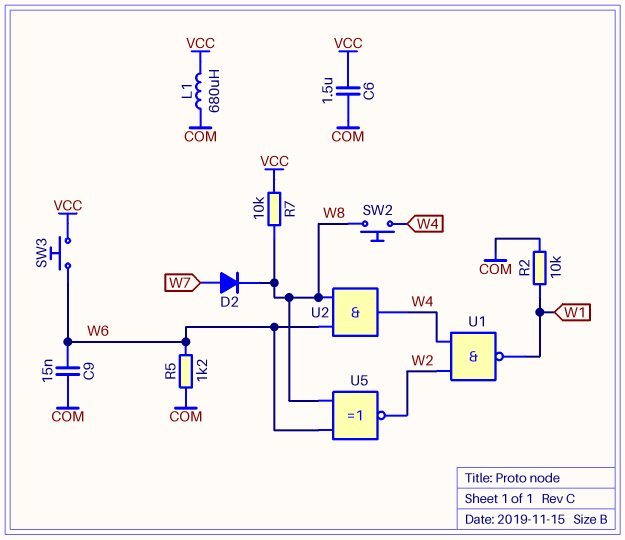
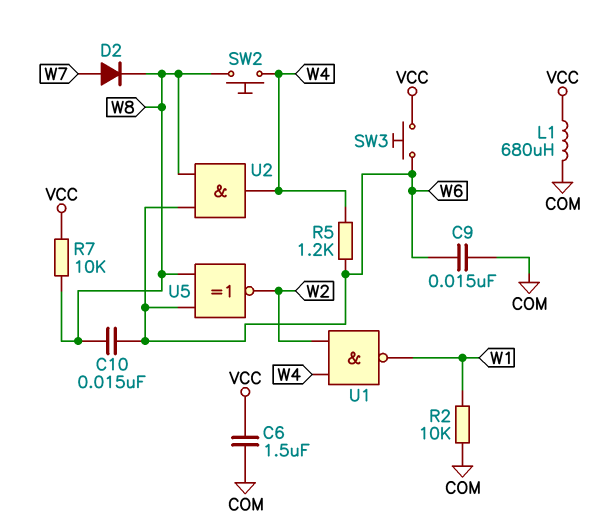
C10: none -> 15nF (W6, W8)
R5: 1.2k (COM, W6) -> 1.2k (W4, W6)

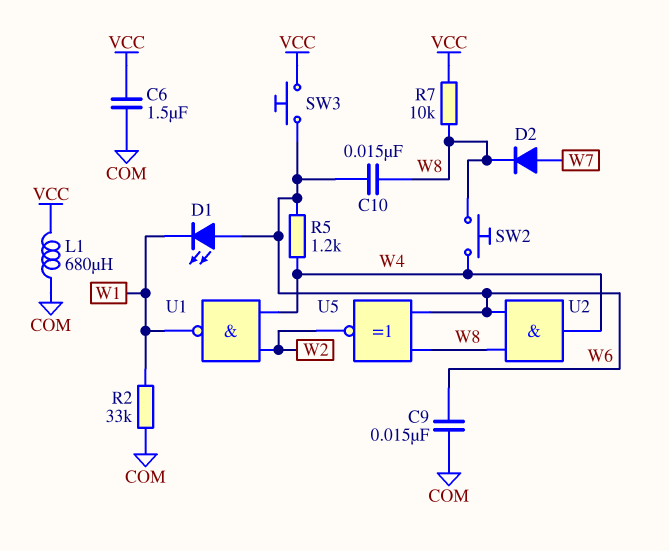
D1: none -> LED (A W6, K W1)
R2: 10k (COM, W1) -> 33k (COM, W1)

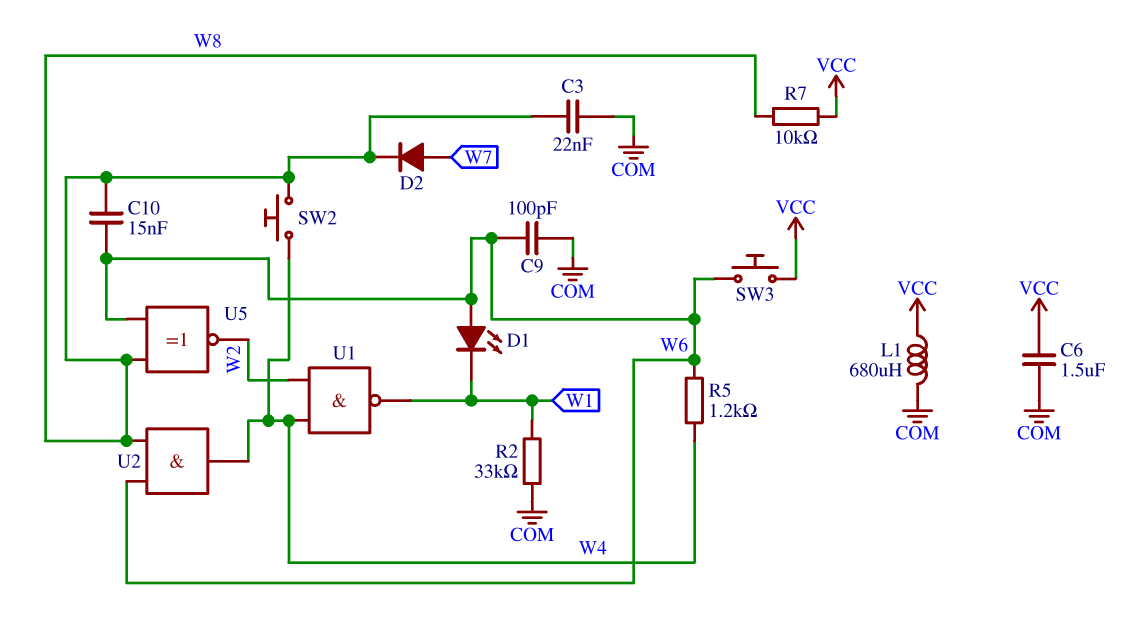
C3: none -> 22nF (COM, W8)
C9: 15nF (COM, W6) -> 100pF (COM, W6)

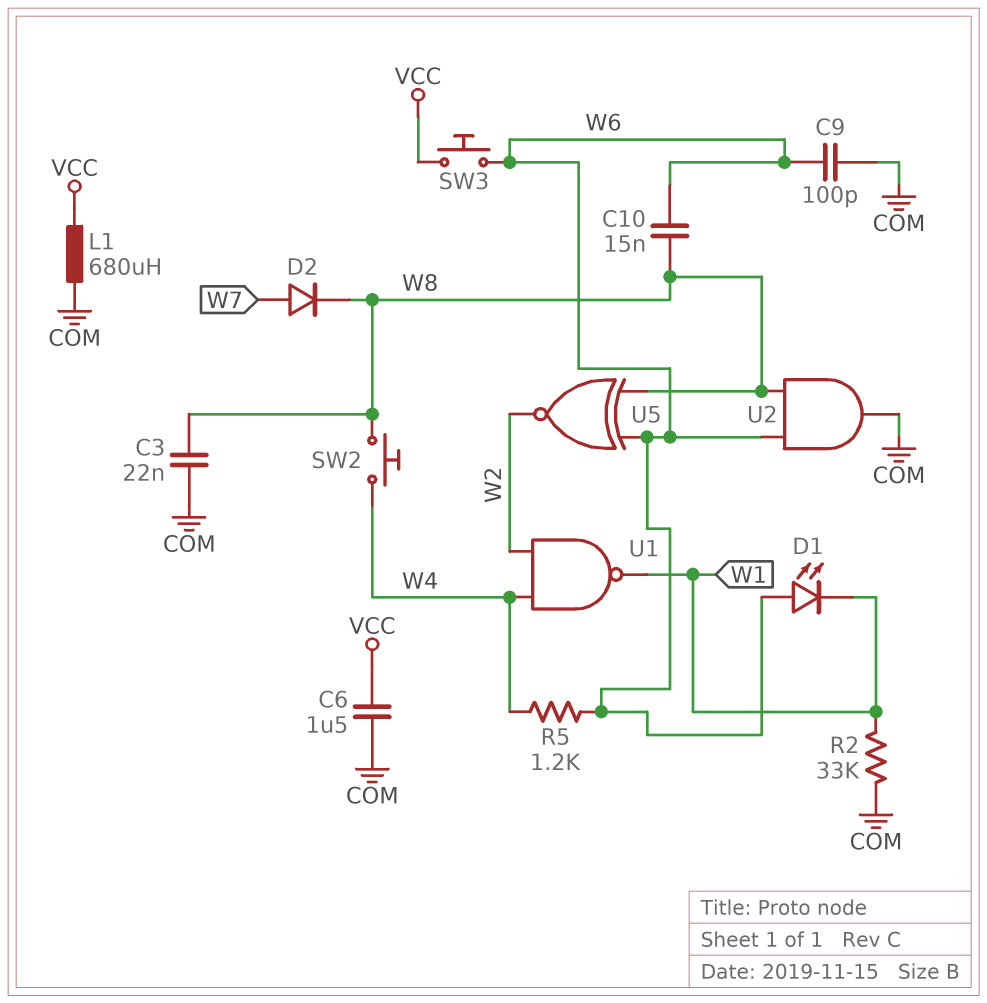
R7: 10k (VCC, W8) -> none
U2: AND (in W6, in W8, out W4) -> AND (in W6, in W8, out COM)

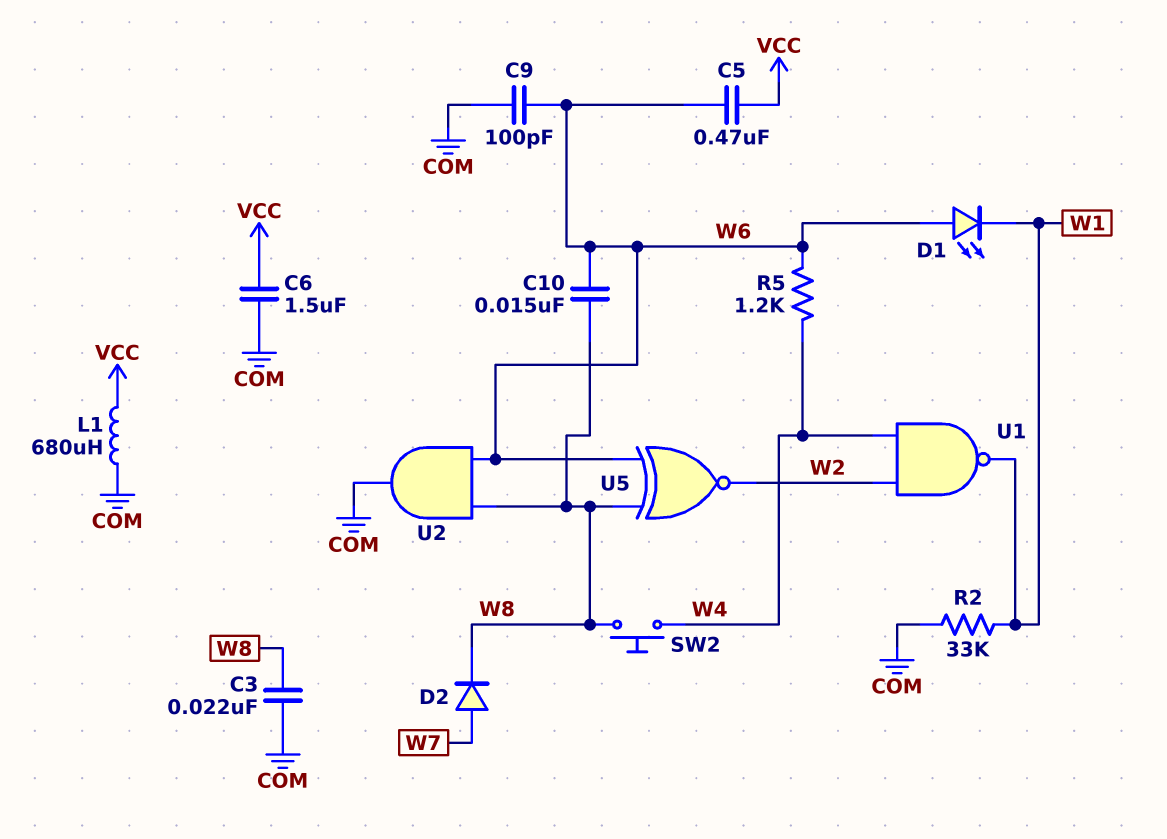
C5: none -> 470nF (VCC, W6)
SW3: button (VCC, W6) -> none

